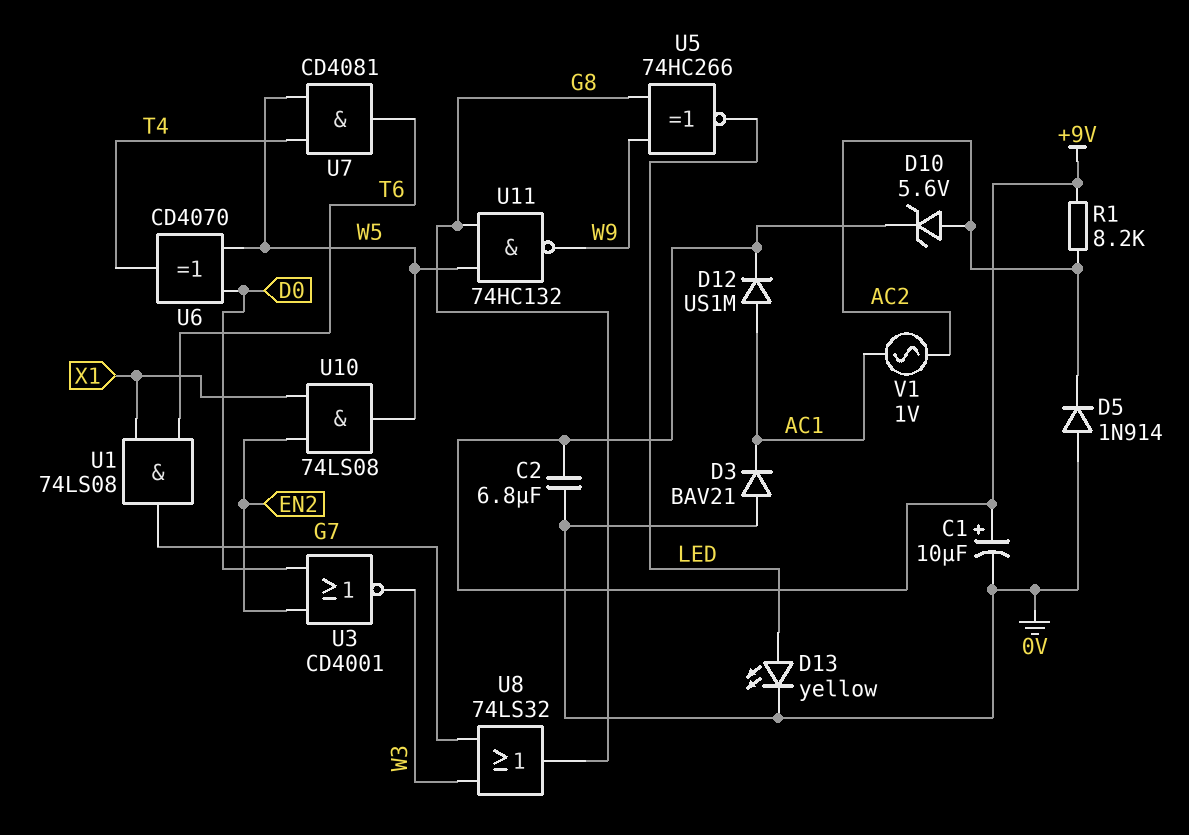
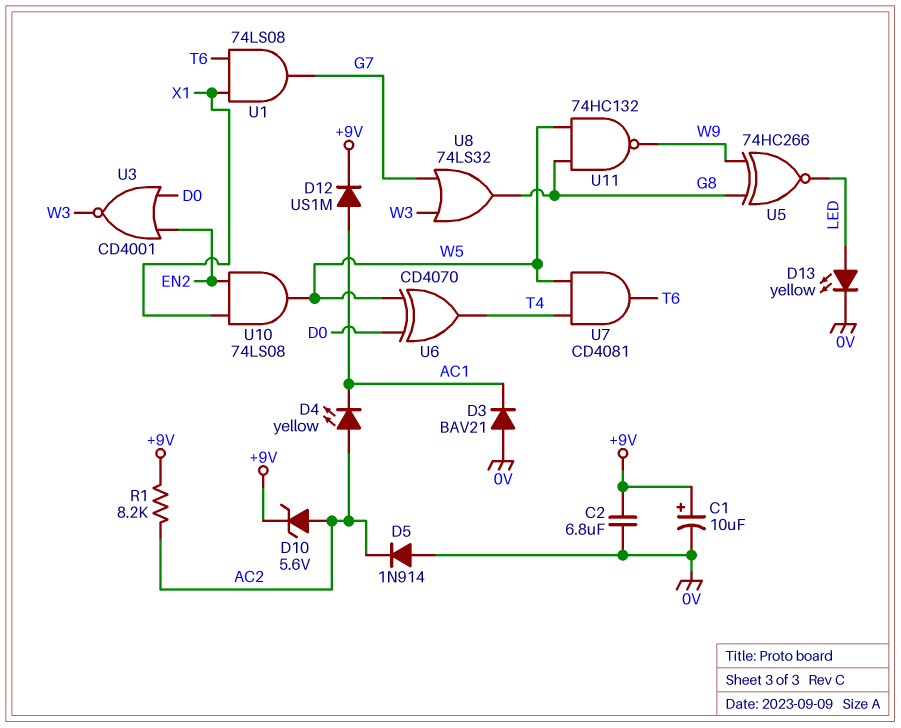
D4: none -> LED yellow (A AC2, K AC1)
V1: AC 1V (AC1, AC2) -> none

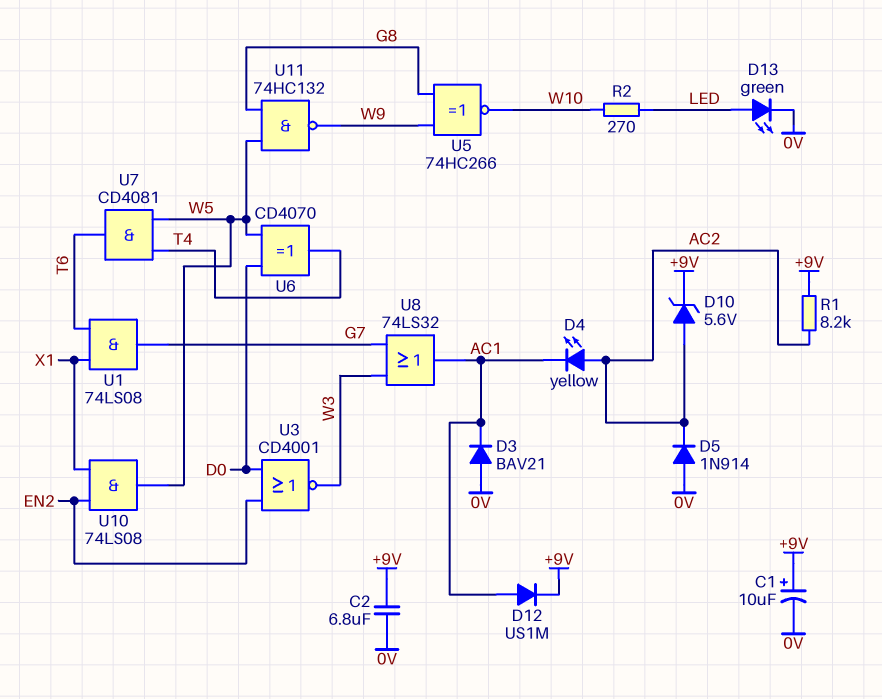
D13: LED yellow (A LED, K 0V) -> LED green (A LED, K 0V)
R2: none -> 270 (LED, W10)
U5: XNOR 74HC266 (in G8, in W9, out LED) -> XNOR 74HC266 (in G8, in W9, out W10)
U8: OR 74LS32 (in G7, in W3, out G8) -> OR 74LS32 (in G7, in W3, out AC1)

